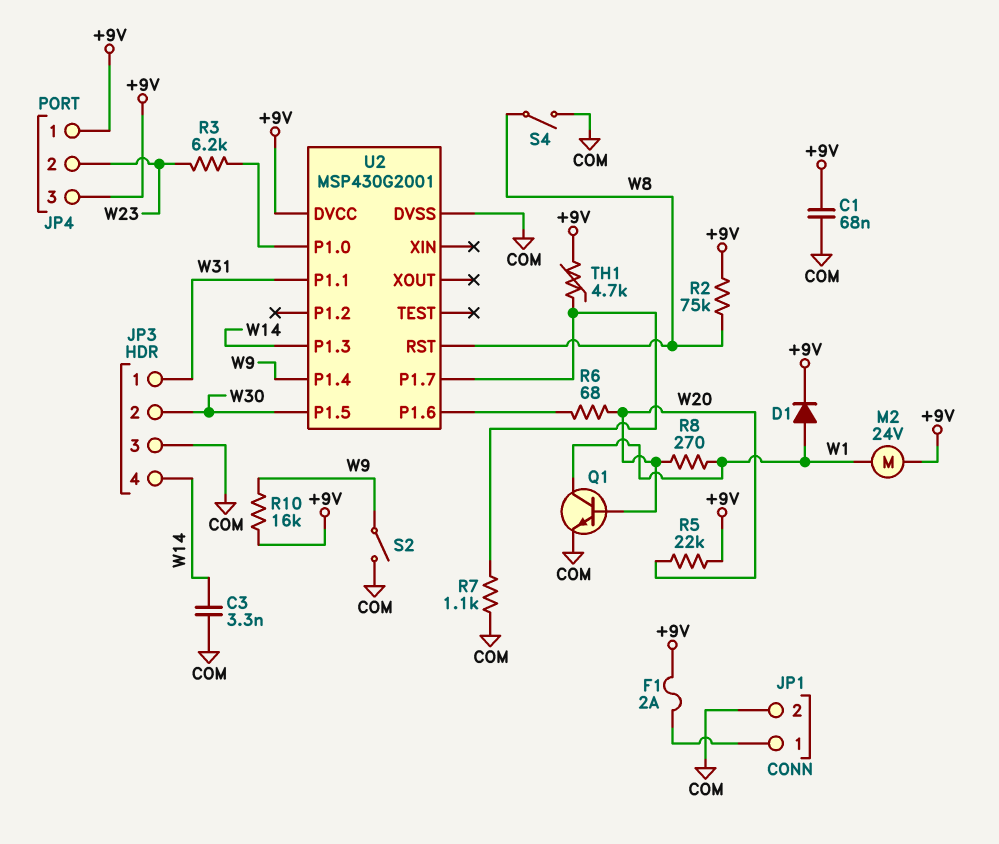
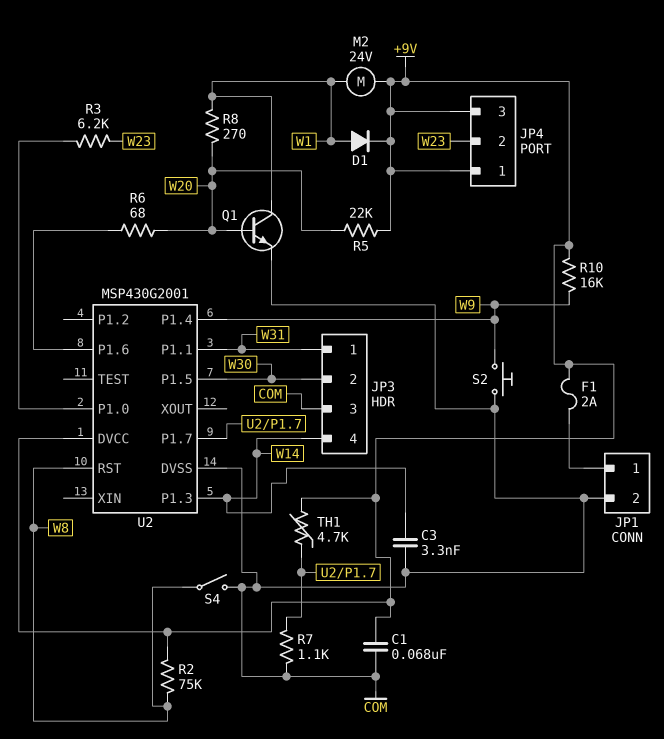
S2: switch (COM, W9) -> button (COM, W9)

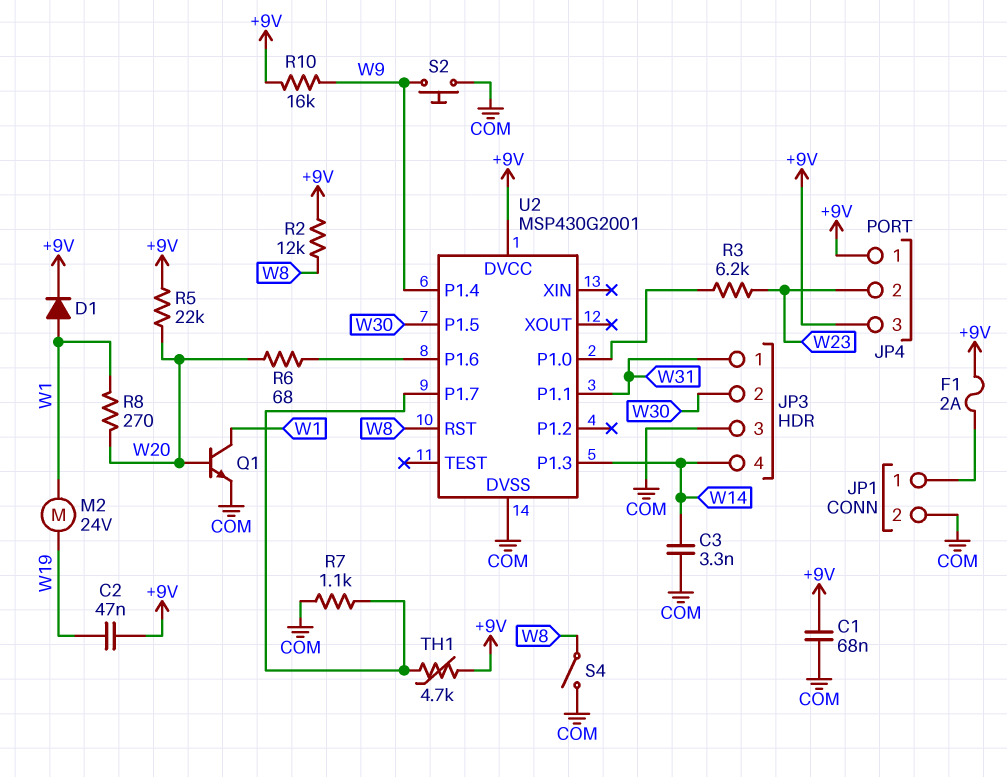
C2: none -> 47nF (+9V, W19)
M2: motor 24V (+9V, W1) -> motor 24V (W1, W19)
R2: 75k (+9V, W8) -> 12k (+9V, W8)

